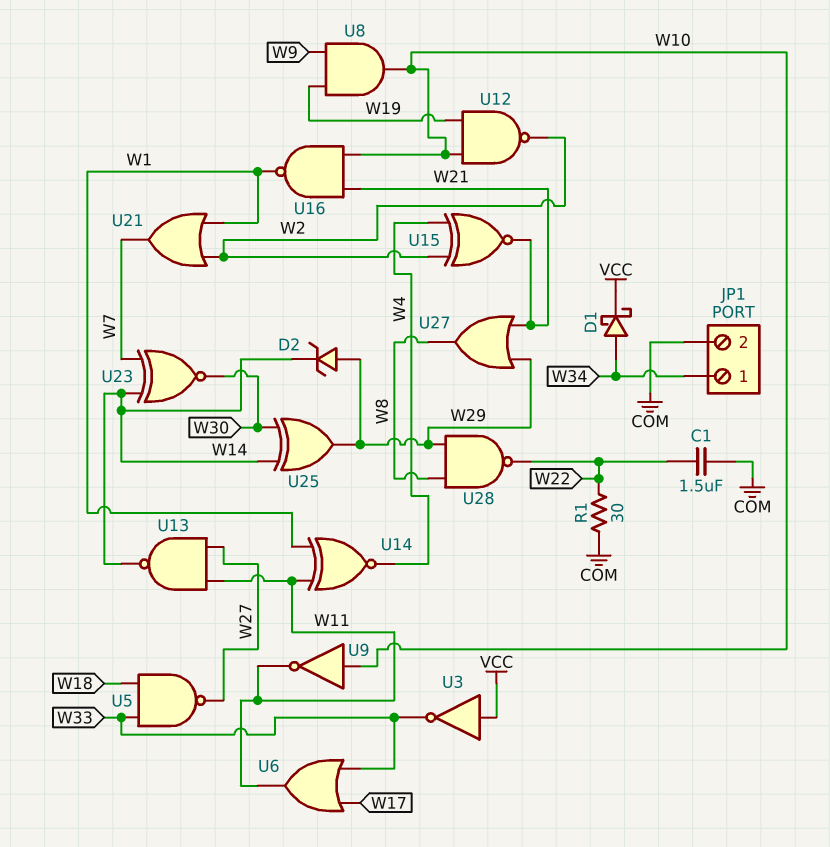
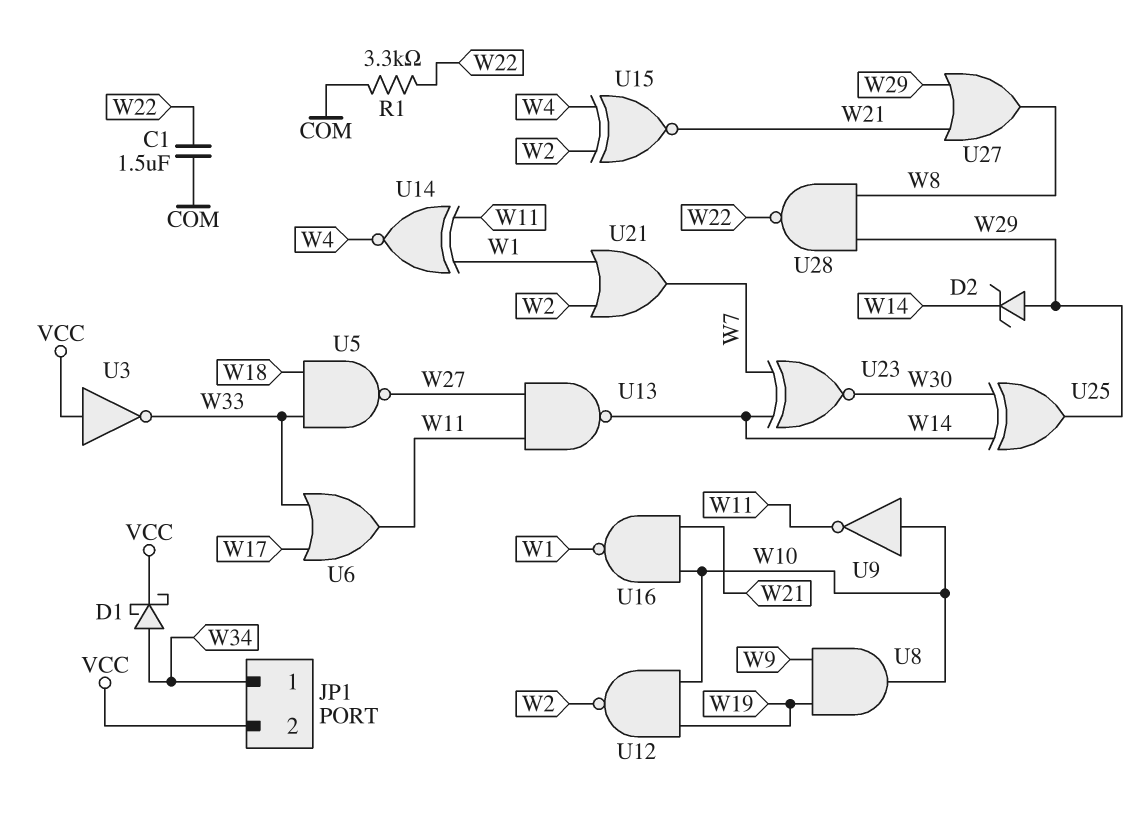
JP1 pin 2: COM -> VCC
R1: 30 (COM, W22) -> 3.3k (COM, W22)

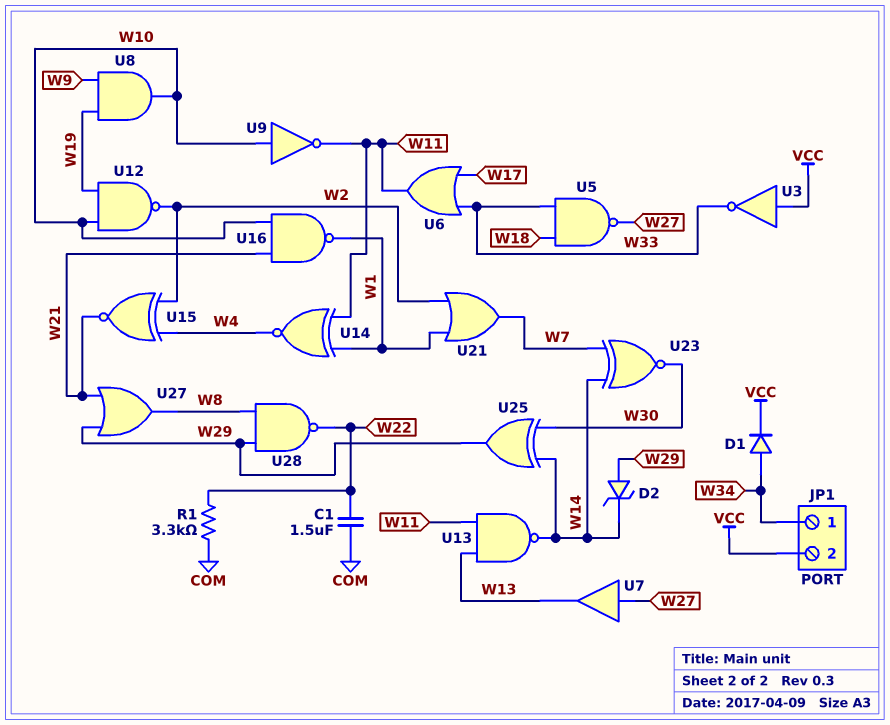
D1: schottky (A W34, K VCC) -> diode (A W34, K VCC)
U7: none -> buffer (in W27, out W13)
U13: NAND (in W11, in W27, out W14) -> NAND (in W11, in W13, out W14)

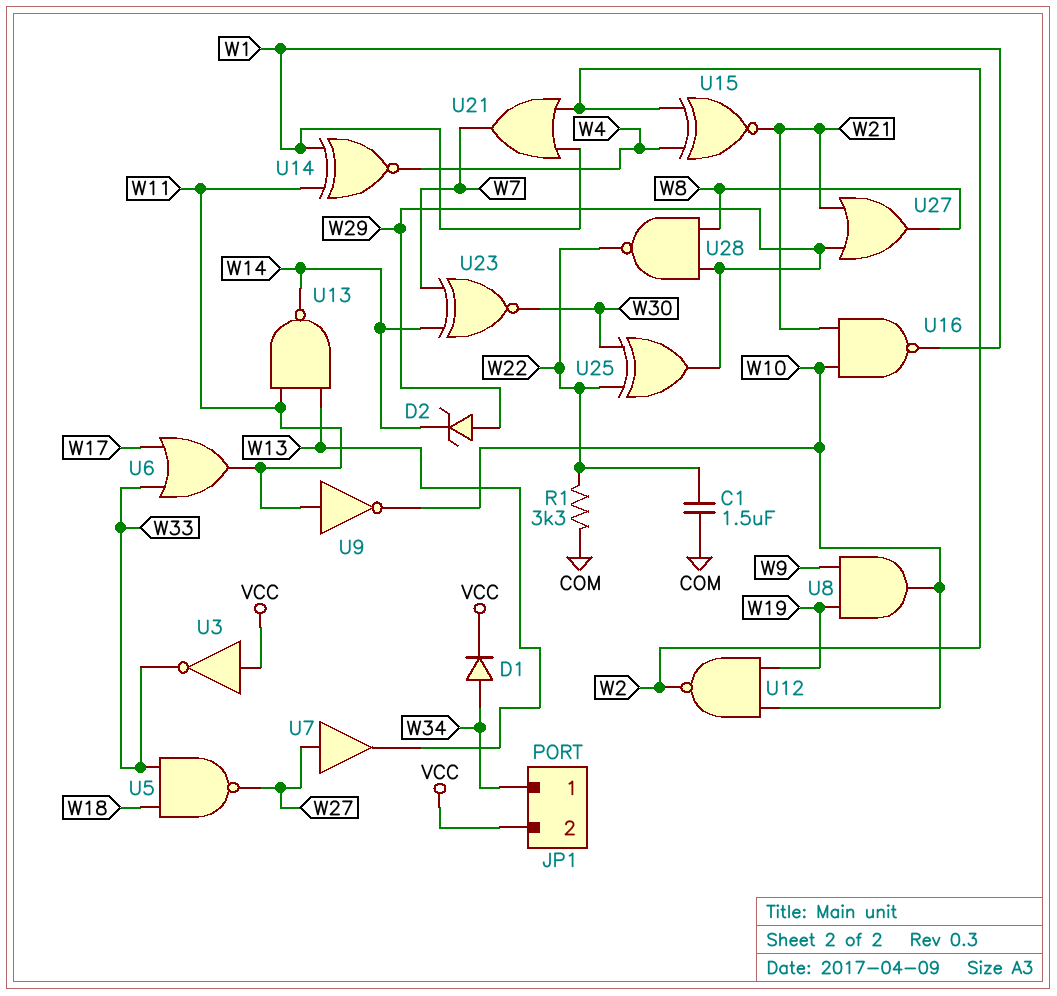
U9: NOT (in W10, out W11) -> NOT (in W11, out W10)
U25: XOR (in W14, in W30, out W29) -> XOR (in W22, in W30, out W29)

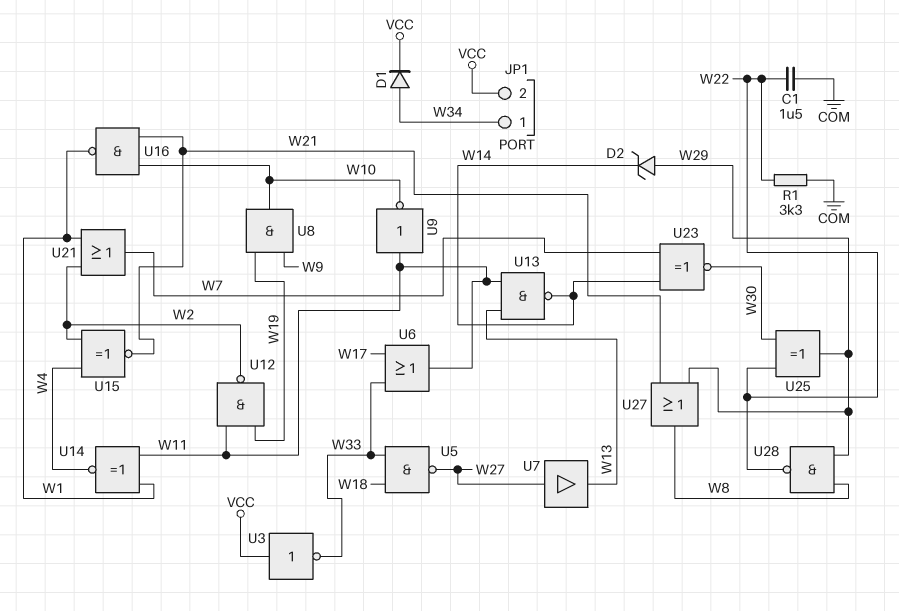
U12: NAND (in W10, in W19, out W2) -> NAND (in W11, in W19, out W2)

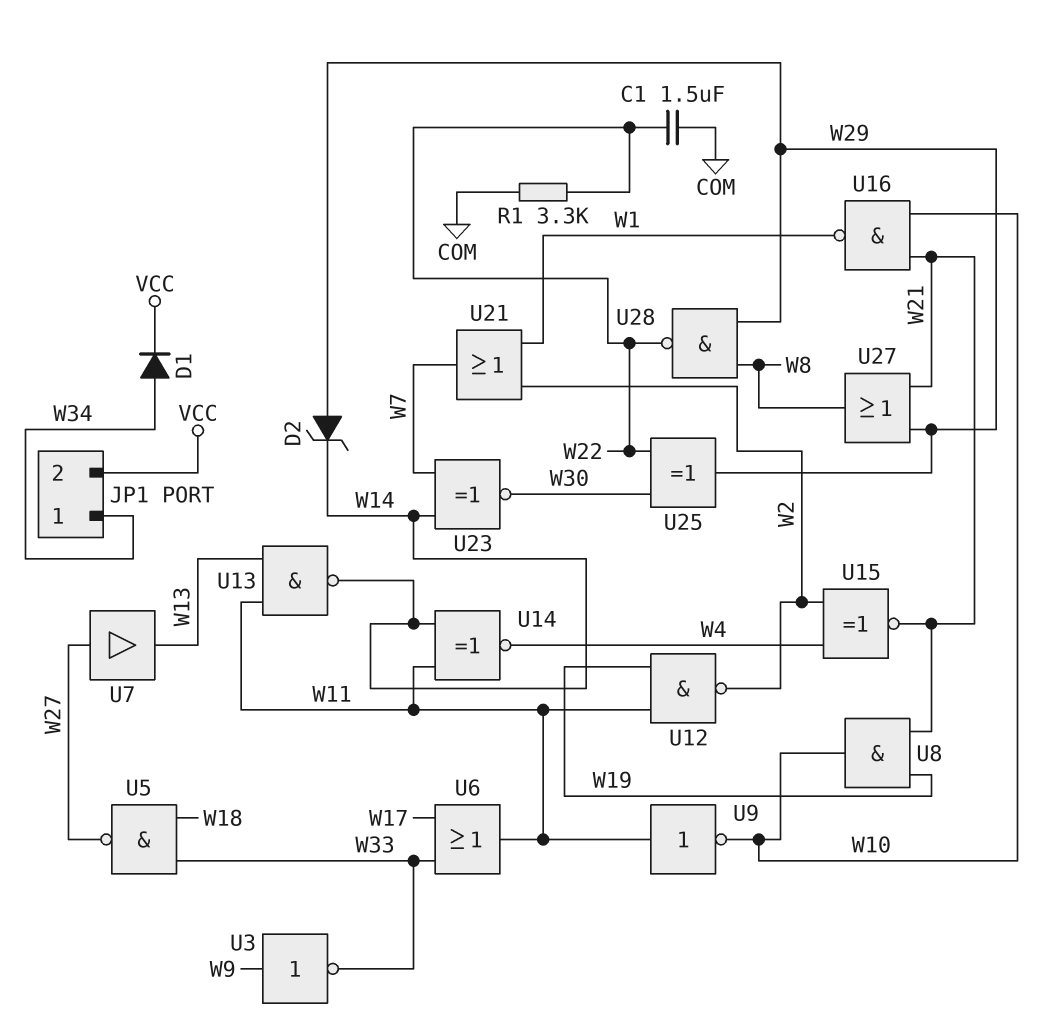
U3: NOT (in VCC, out W33) -> NOT (in W9, out W33)
U8: AND (in W9, in W19, out W10) -> AND (in W19, in W21, out W10)
U14: XNOR (in W1, in W11, out W4) -> XNOR (in W11, in W14, out W4)

